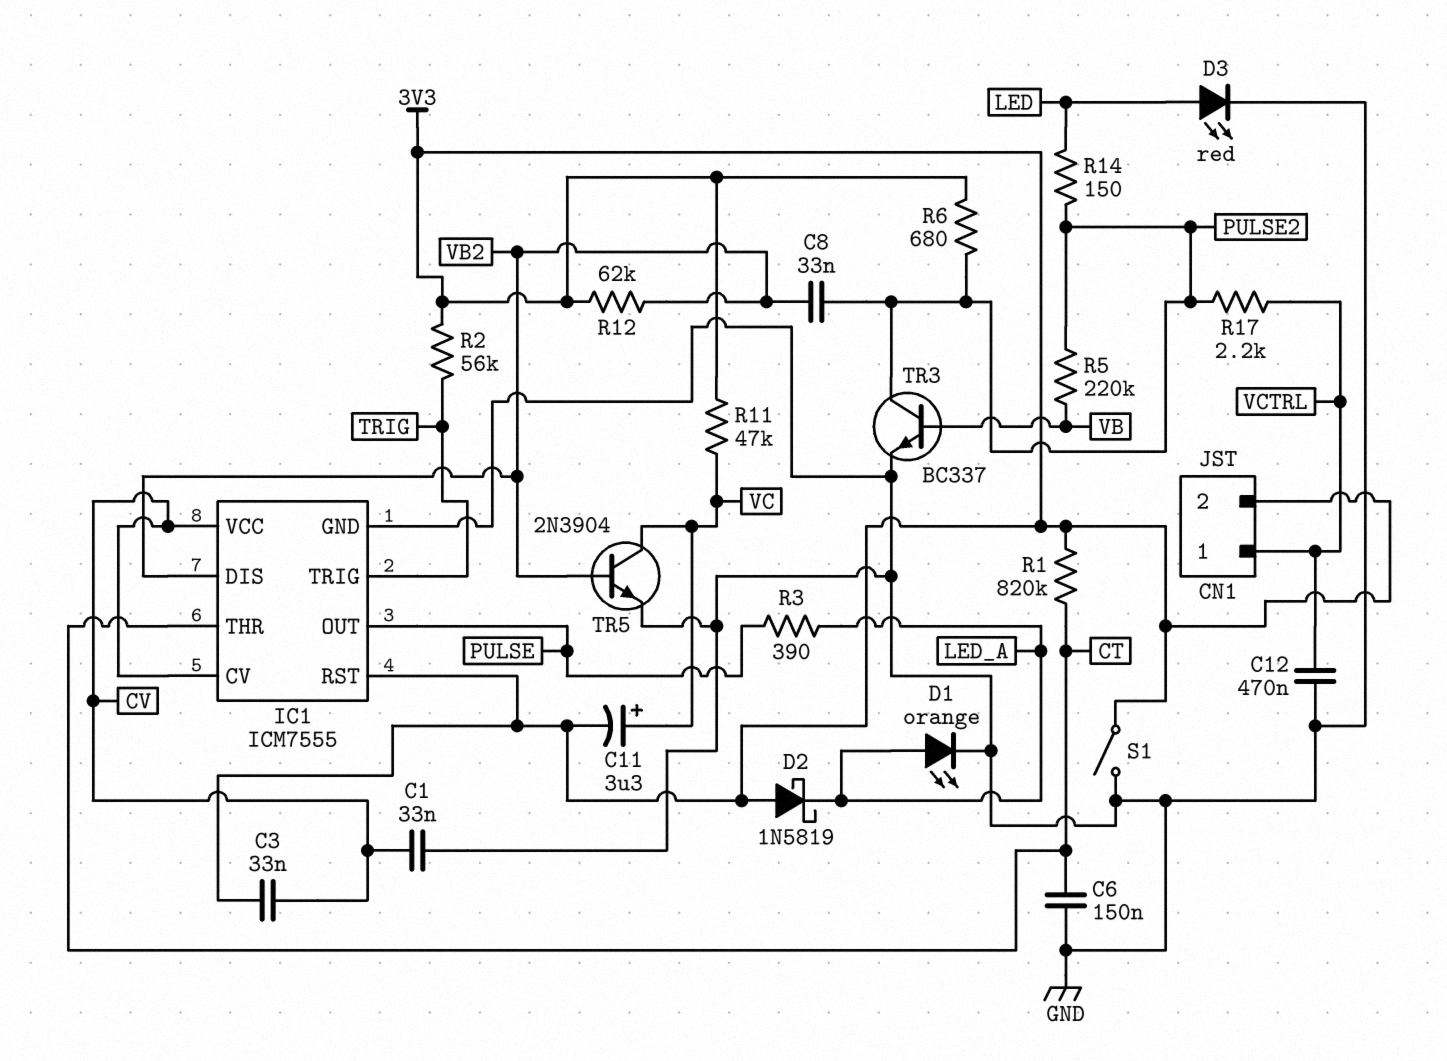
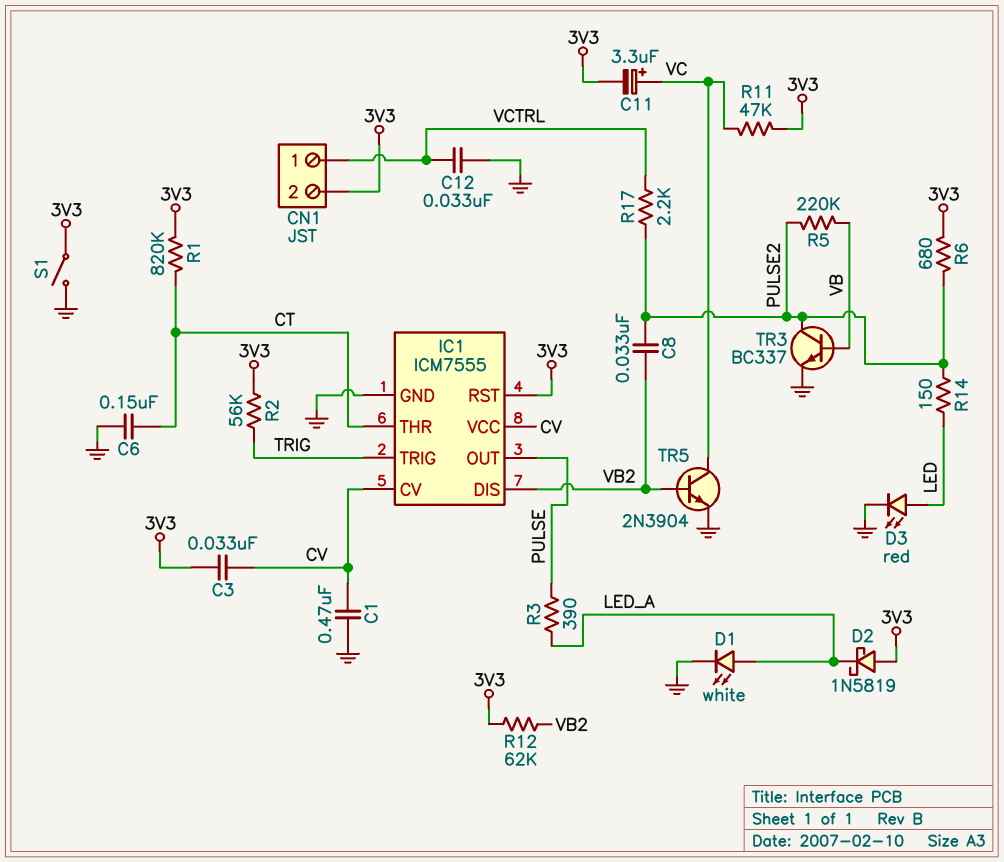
C1: 33nF (CV, GND) -> 470nF (CV, GND)
C12: 470nF (GND, VCTRL) -> 33nF (GND, VCTRL)
D1: LED orange (A LED_A, K GND) -> LED white (A LED_A, K GND)

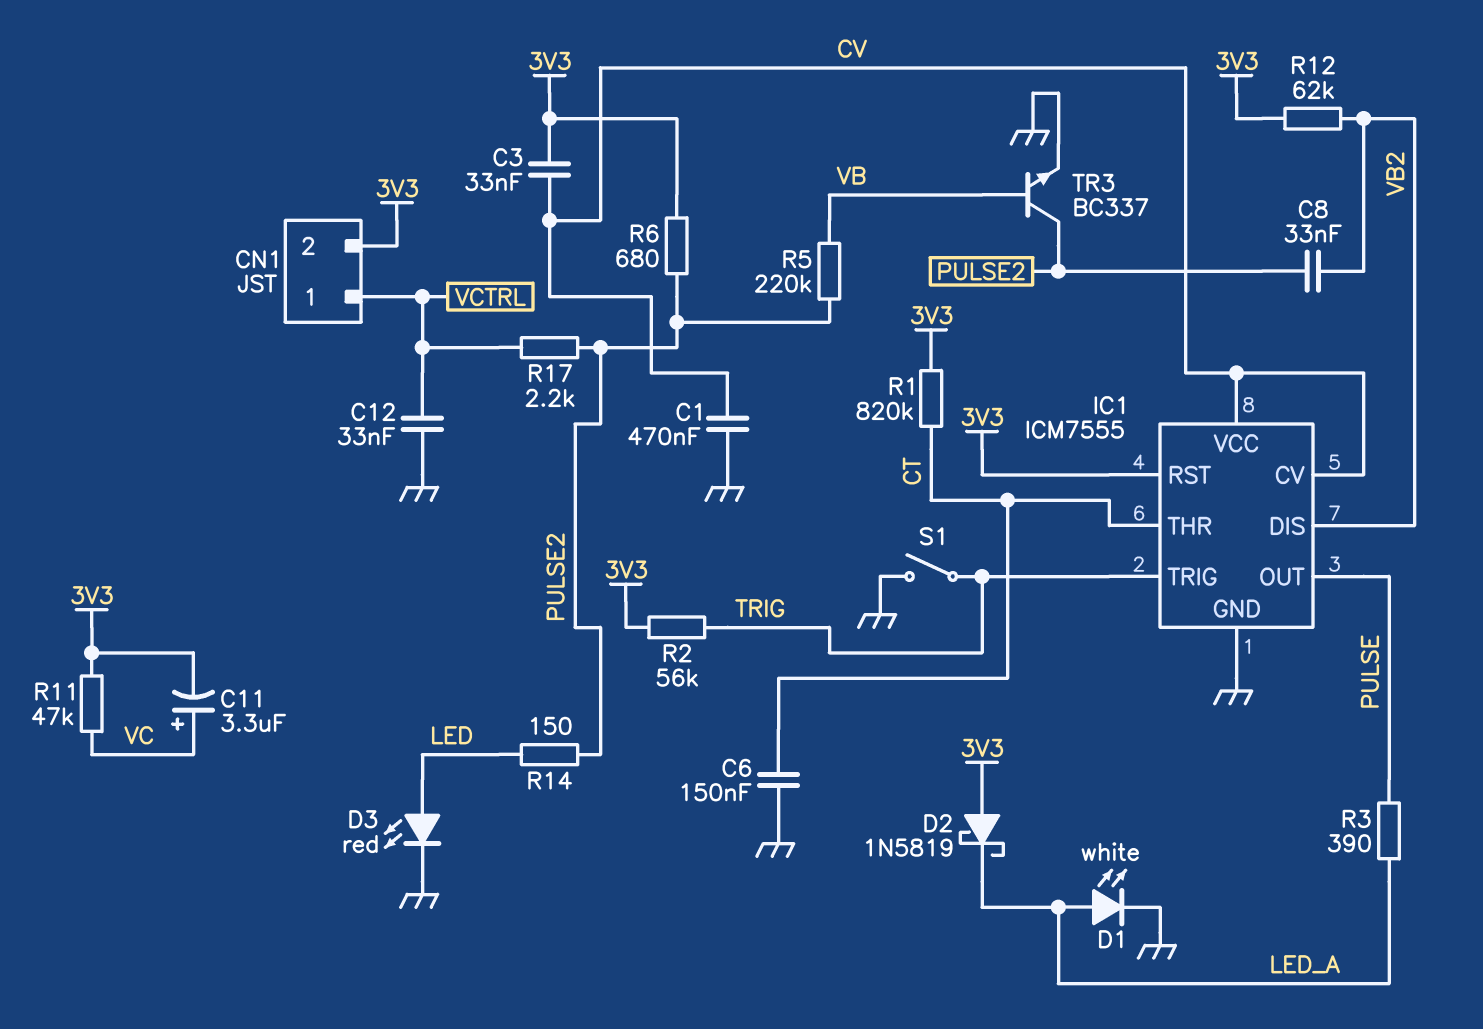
S1: switch (3V3, GND) -> switch (GND, TRIG)
TR5: NPN 2N3904 (B VB2, C VC, E GND) -> none

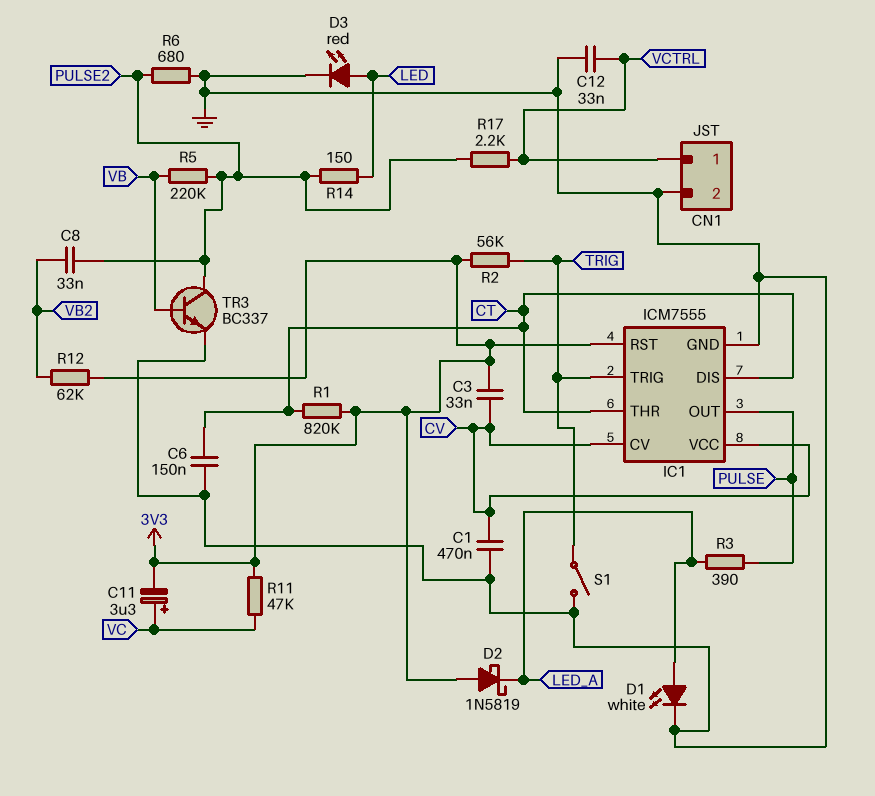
CN1 pin 2: 3V3 -> GND
IC1 pin DIS: VB2 -> CT
R6: 680 (3V3, PULSE2) -> 680 (GND, PULSE2)

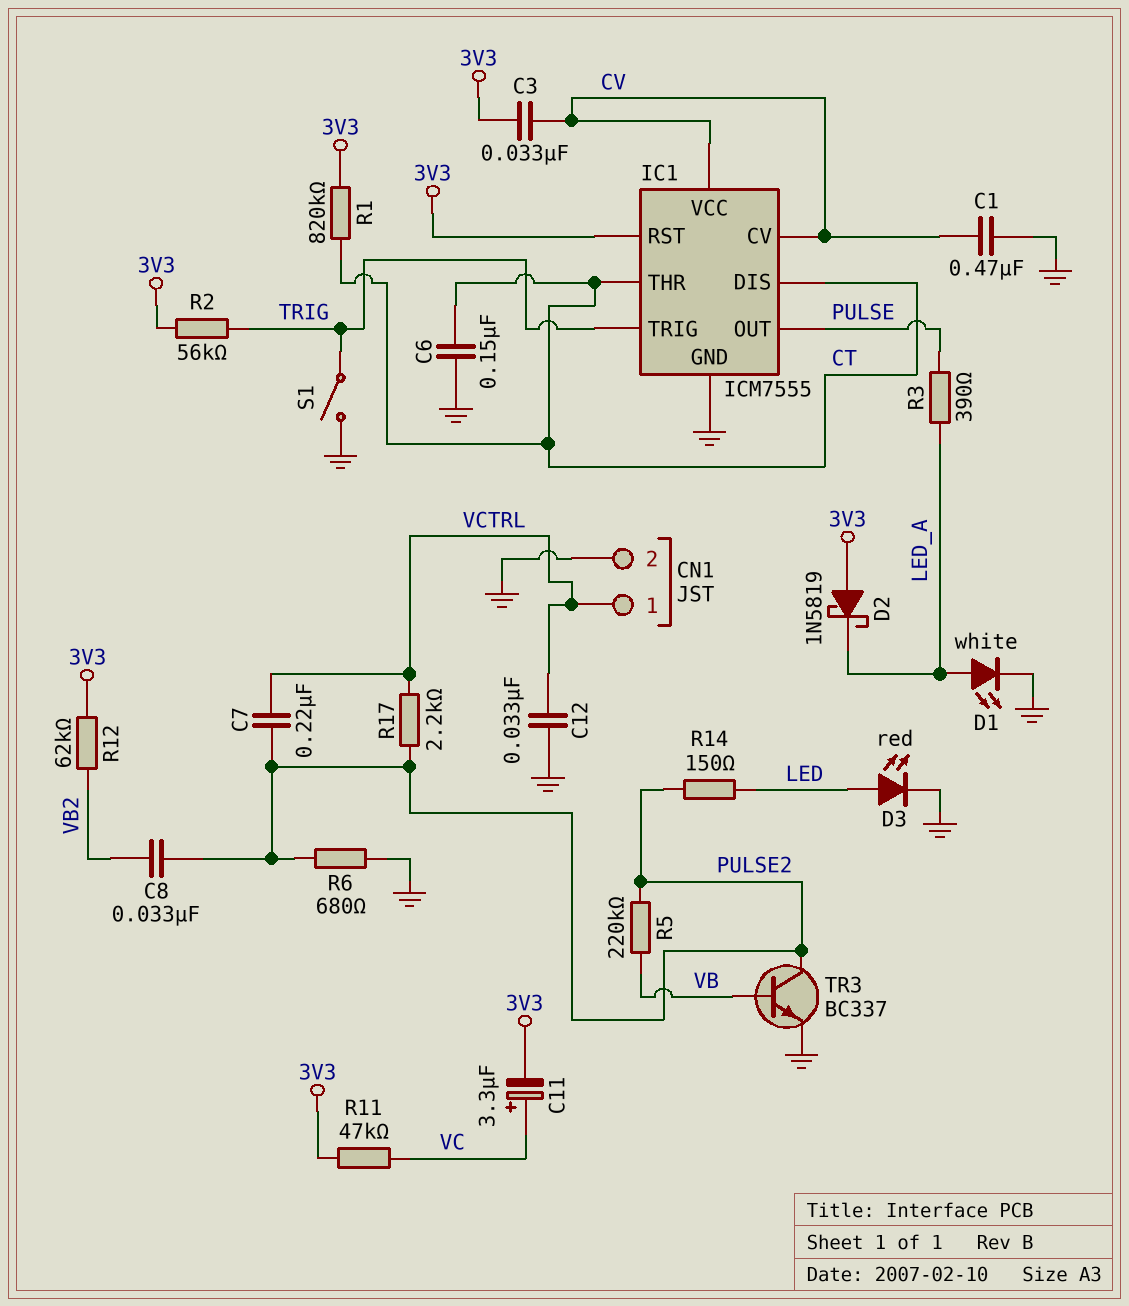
C7: none -> 220nF (PULSE2, VCTRL)

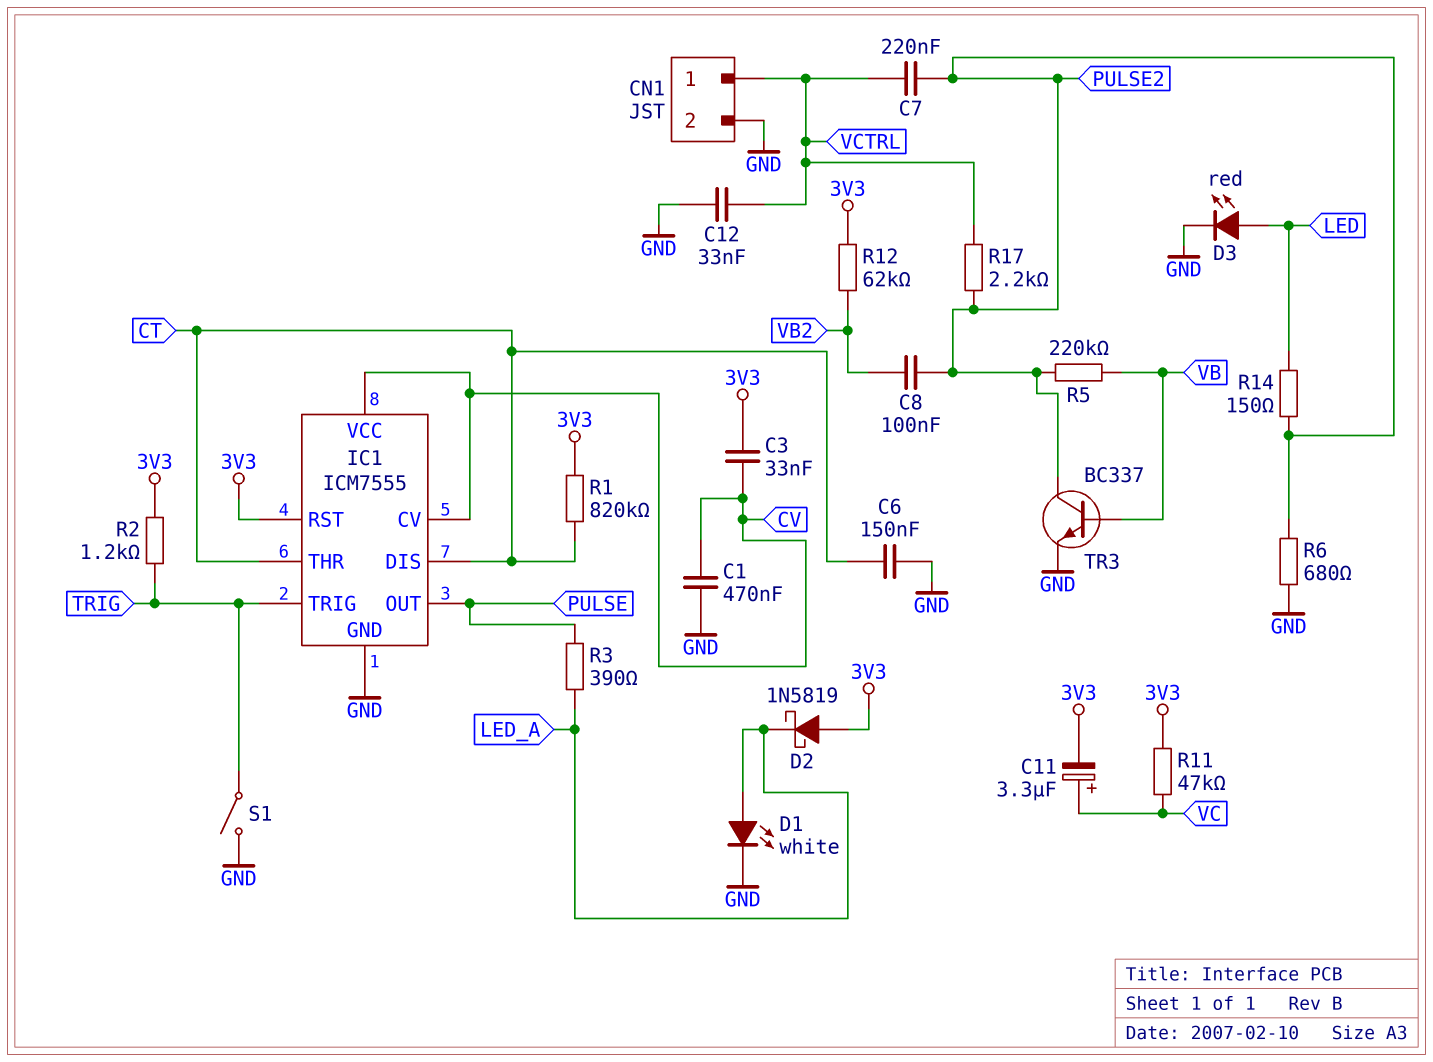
C8: 33nF (PULSE2, VB2) -> 100nF (PULSE2, VB2)
R2: 56k (3V3, TRIG) -> 1.2k (3V3, TRIG)

